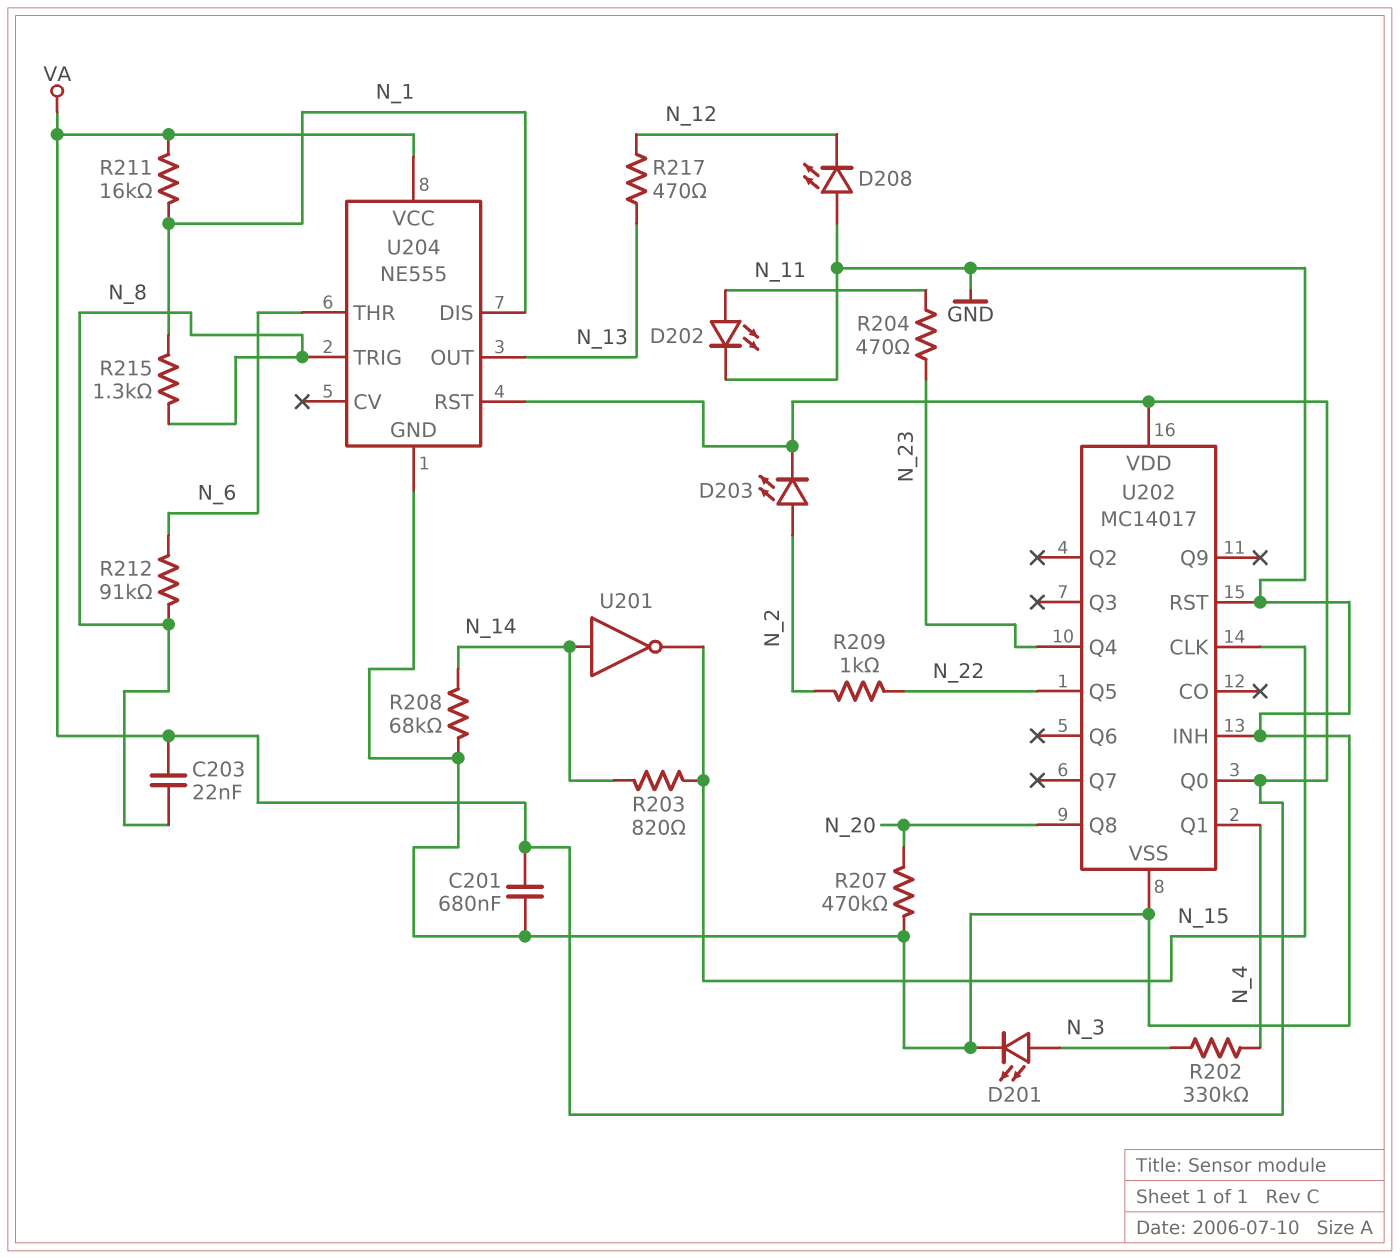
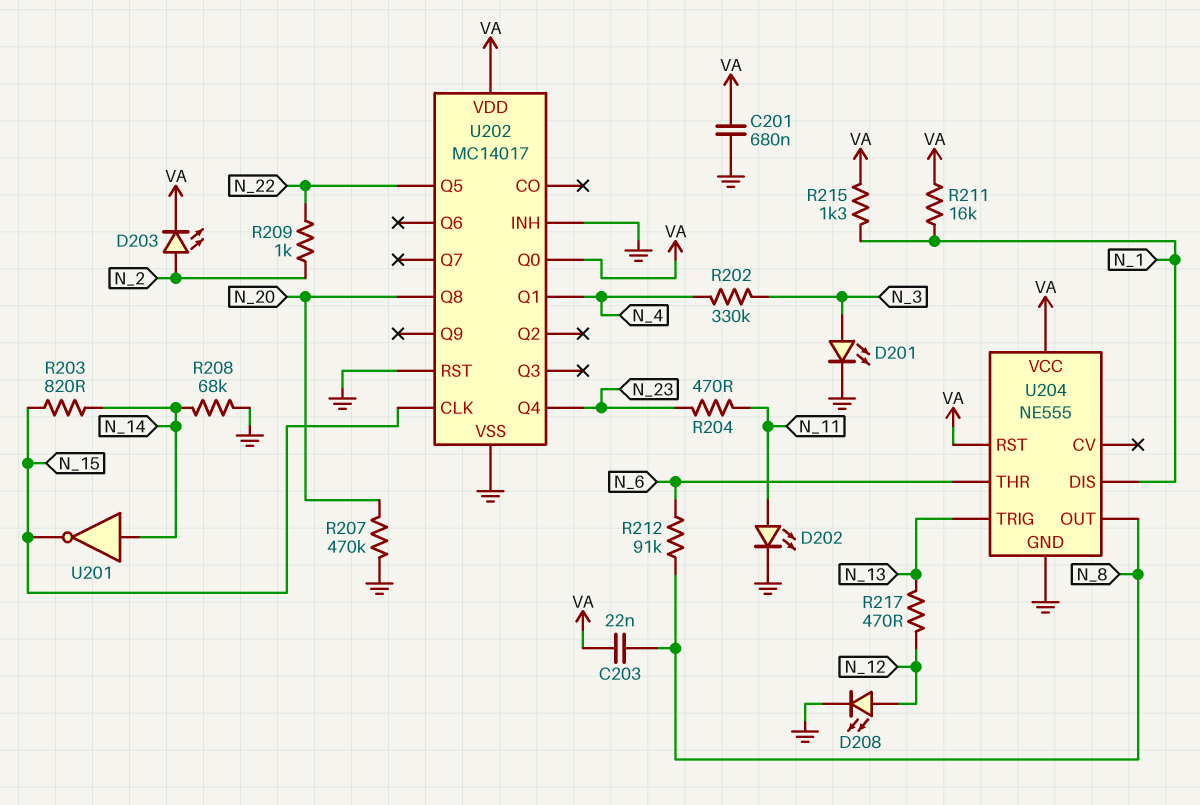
D208: LED (A GND, K N_12) -> LED (A N_12, K GND)
R215: 1.3k (N_1, N_8) -> 1.3k (N_1, VA)
U204 pin OUT: N_13 -> N_8
U204 pin TRIG: N_8 -> N_13

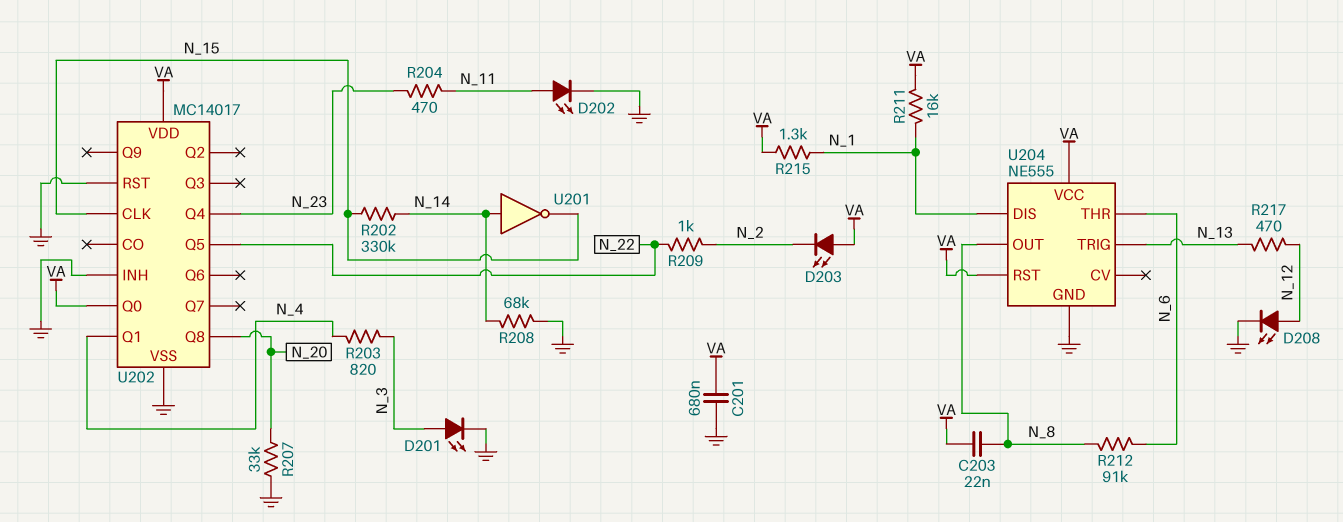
D203: LED (A N_2, K VA) -> LED (A VA, K N_2)
R202: 330k (N_3, N_4) -> 330k (N_14, N_15)
R203: 820 (N_14, N_15) -> 820 (N_3, N_4)
R207: 470k (GND, N_20) -> 33k (GND, N_20)

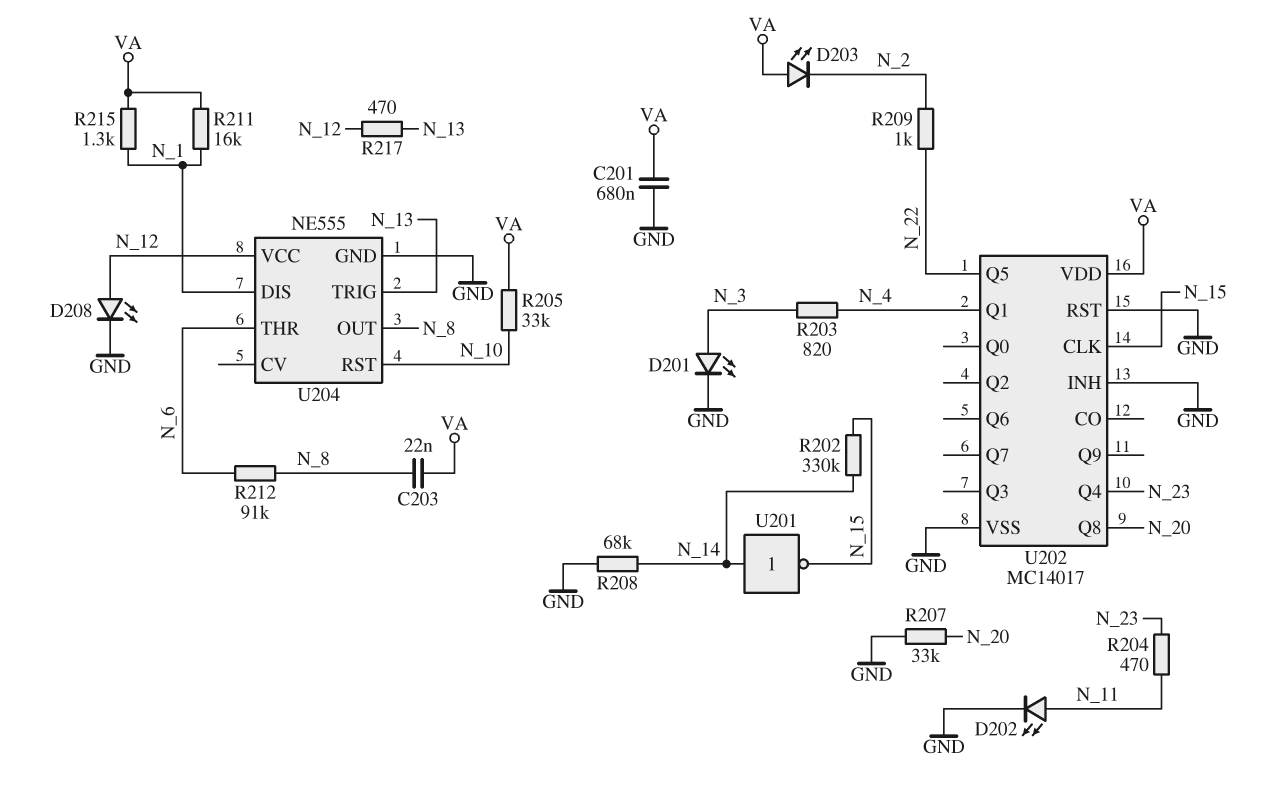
R205: none -> 33k (N_10, VA)
U202 pin Q0: VA -> none
U204 pin RST: VA -> N_10
U204 pin VCC: VA -> N_12

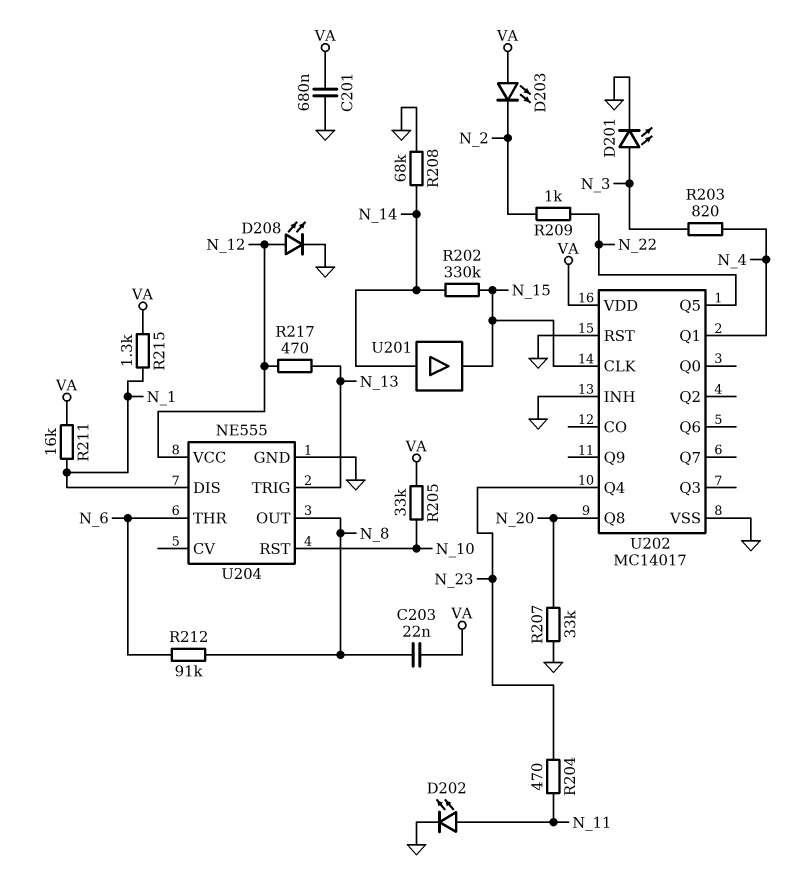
U201: NOT (in N_14, out N_15) -> buffer (in N_14, out N_15)

